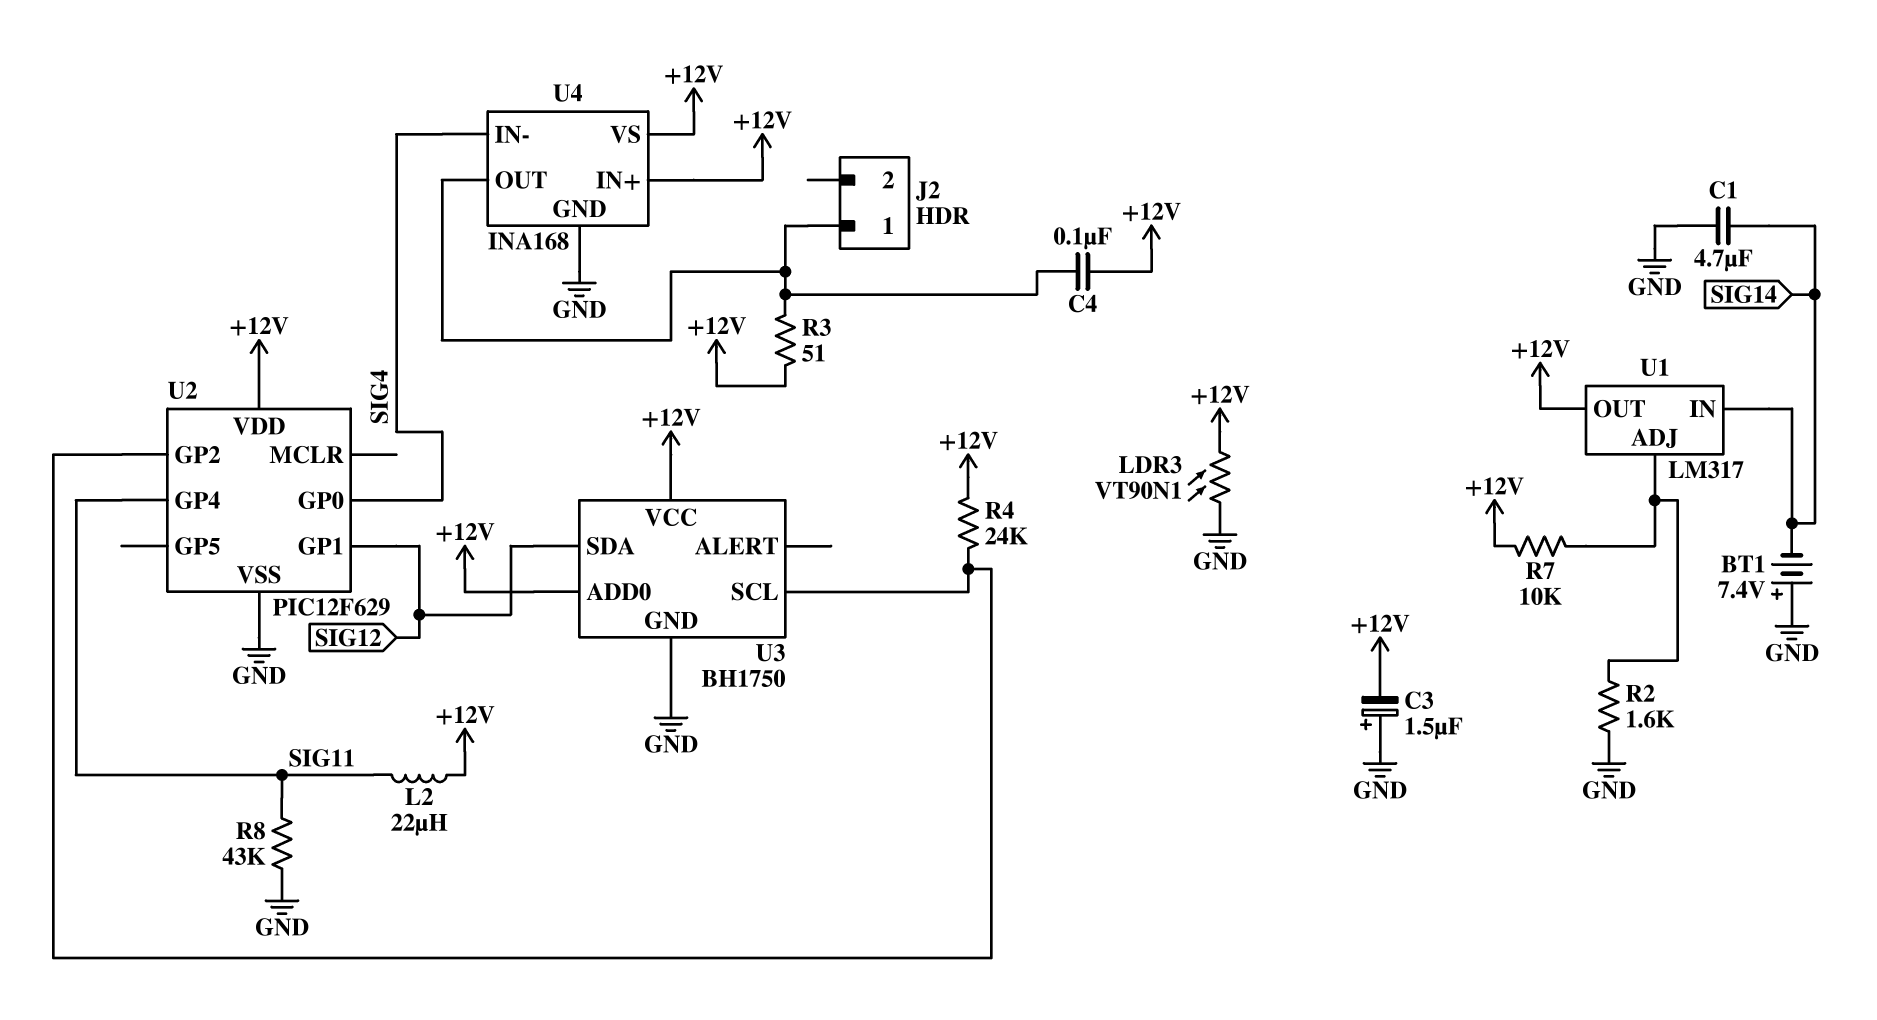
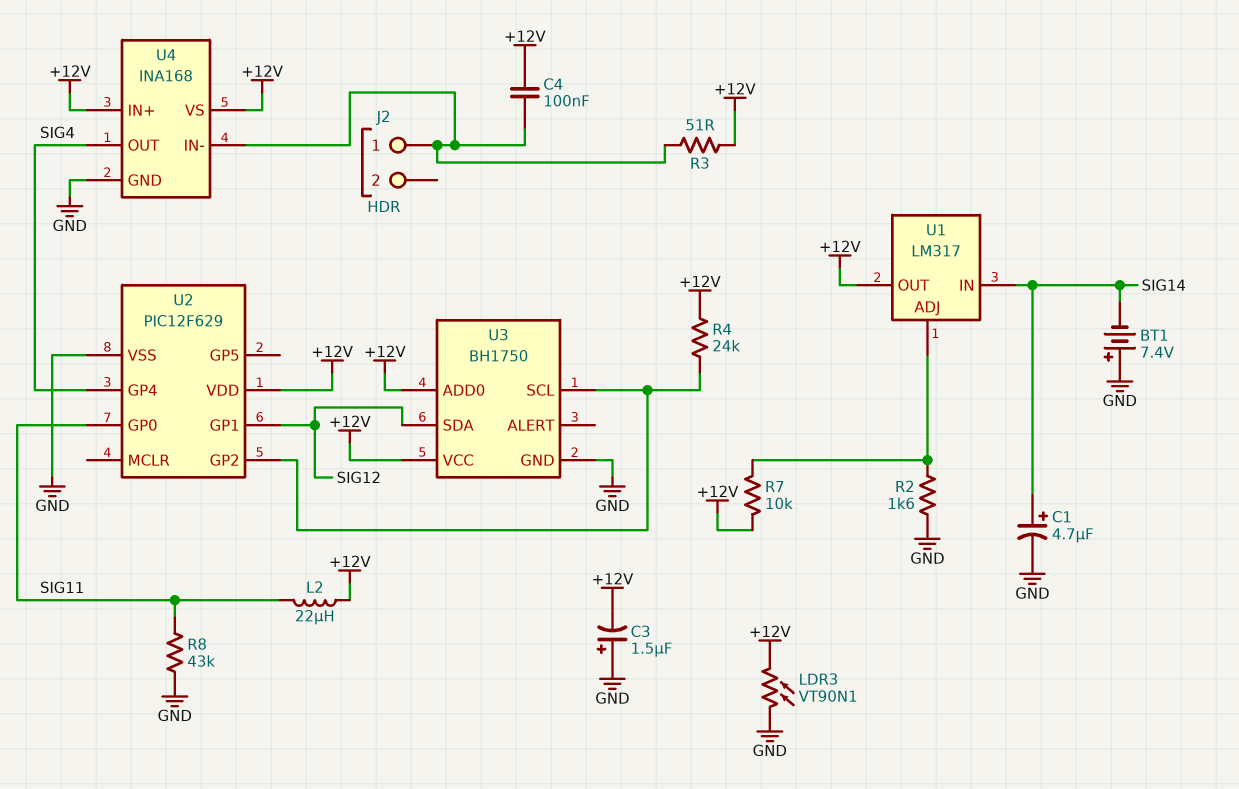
C1: 4.7uF (GND, SIG14) -> 4.7uF (plus SIG14, minus GND)
U2 pin GP0: SIG4 -> SIG11
U2 pin GP4: SIG11 -> SIG4
U4 pin IN-: SIG4 -> J2/1
U4 pin OUT: J2/1 -> SIG4

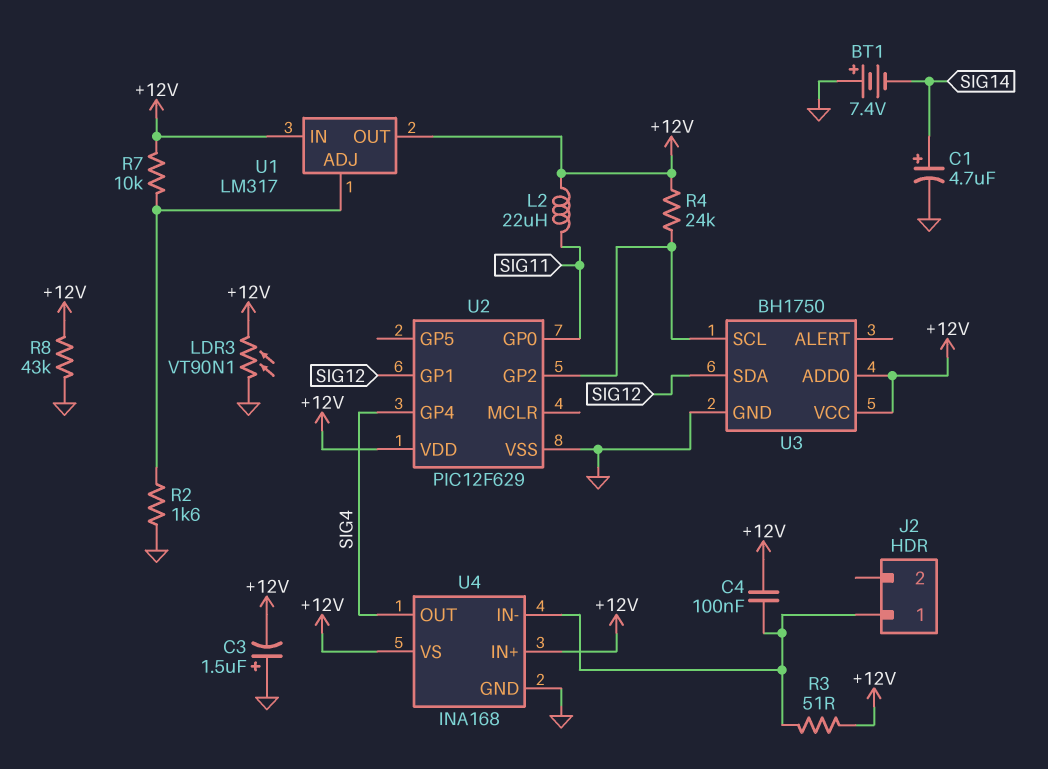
R8: 43k (GND, SIG11) -> 43k (+12V, GND)
U1 pin IN: SIG14 -> +12V

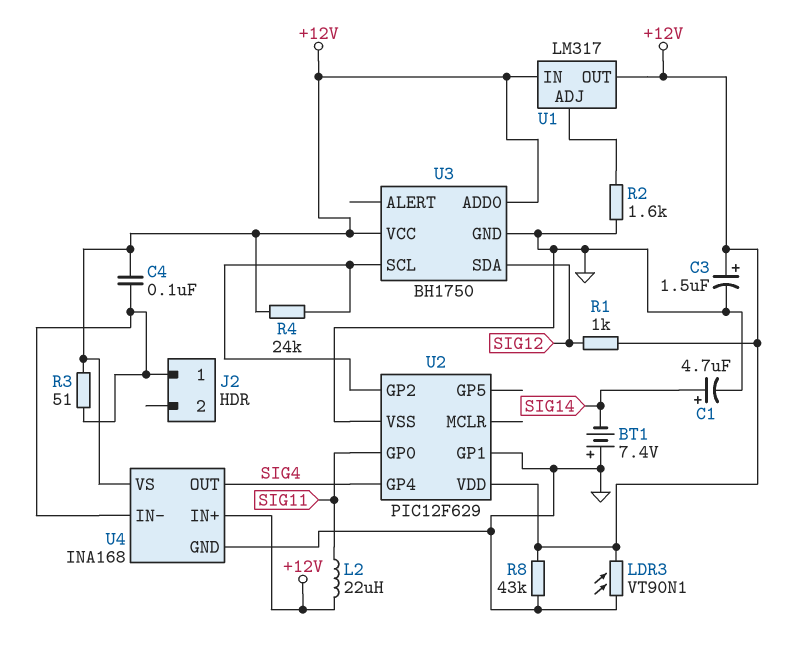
C3: 1.5uF (plus GND, minus +12V) -> 1.5uF (plus +12V, minus GND)
R1: none -> 1k (+12V, SIG12)
R7: 10k (+12V, U1/ADJ) -> none
U2 pin GP1: SIG12 -> GND

